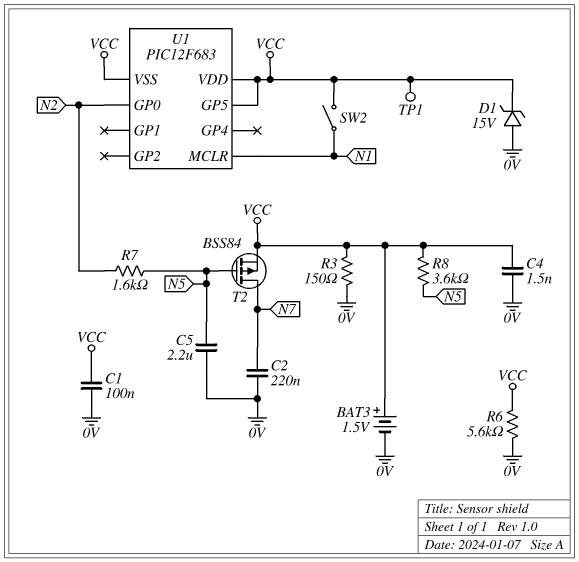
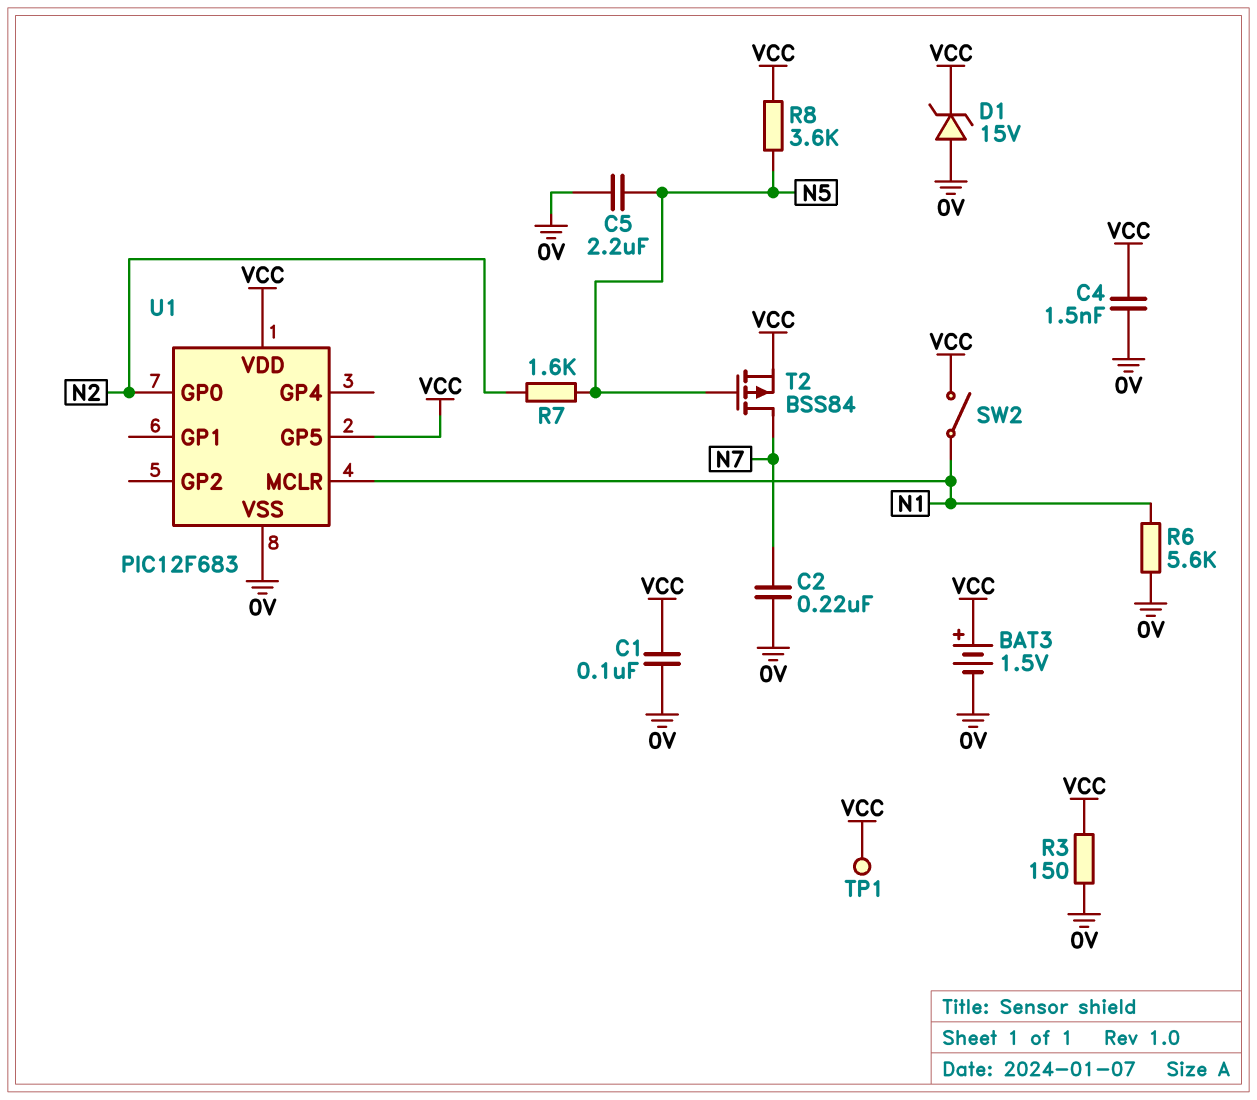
R6: 5.6k (0V, VCC) -> 5.6k (0V, N1)
U1 pin VSS: VCC -> 0V

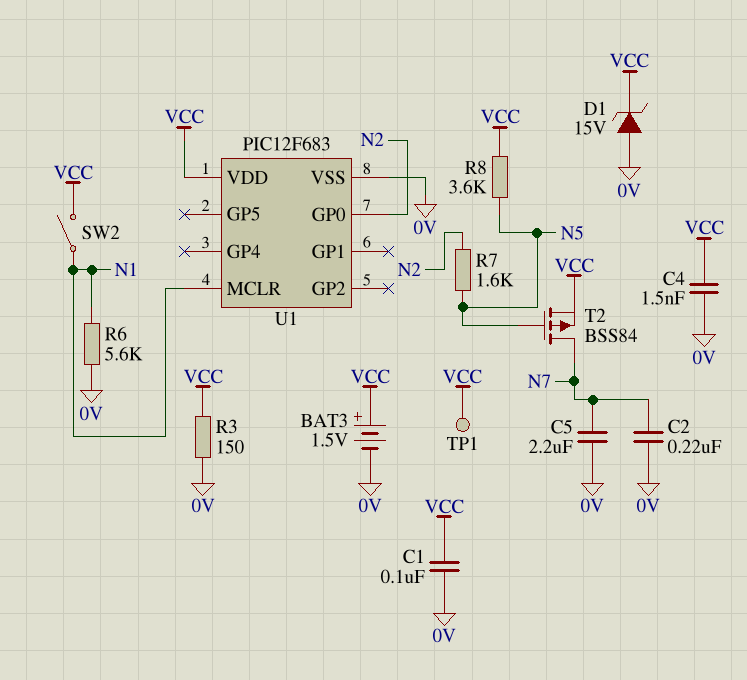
C5: 2.2uF (0V, N5) -> 2.2uF (0V, N7)
U1 pin GP5: VCC -> none

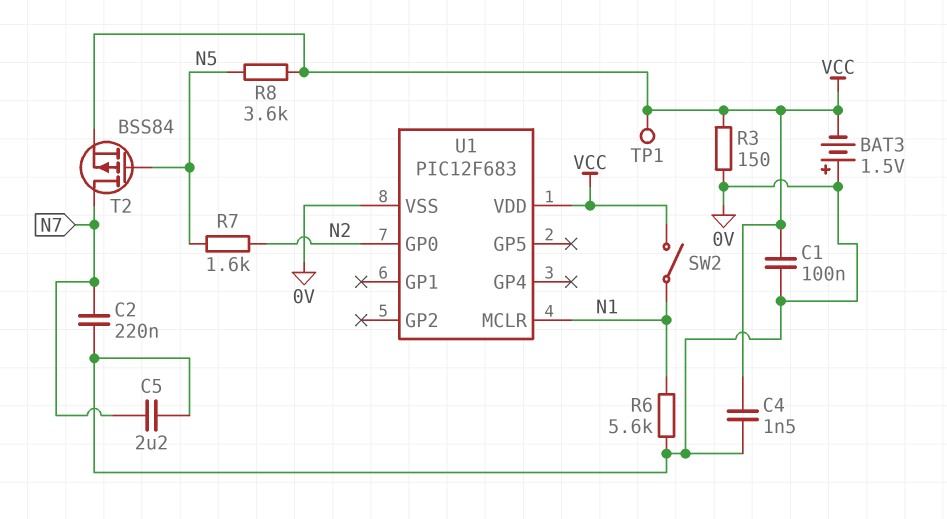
BAT3: 1.5V (plus VCC, minus 0V) -> 1.5V (plus 0V, minus VCC)
D1: zener 15V (A 0V, K VCC) -> none

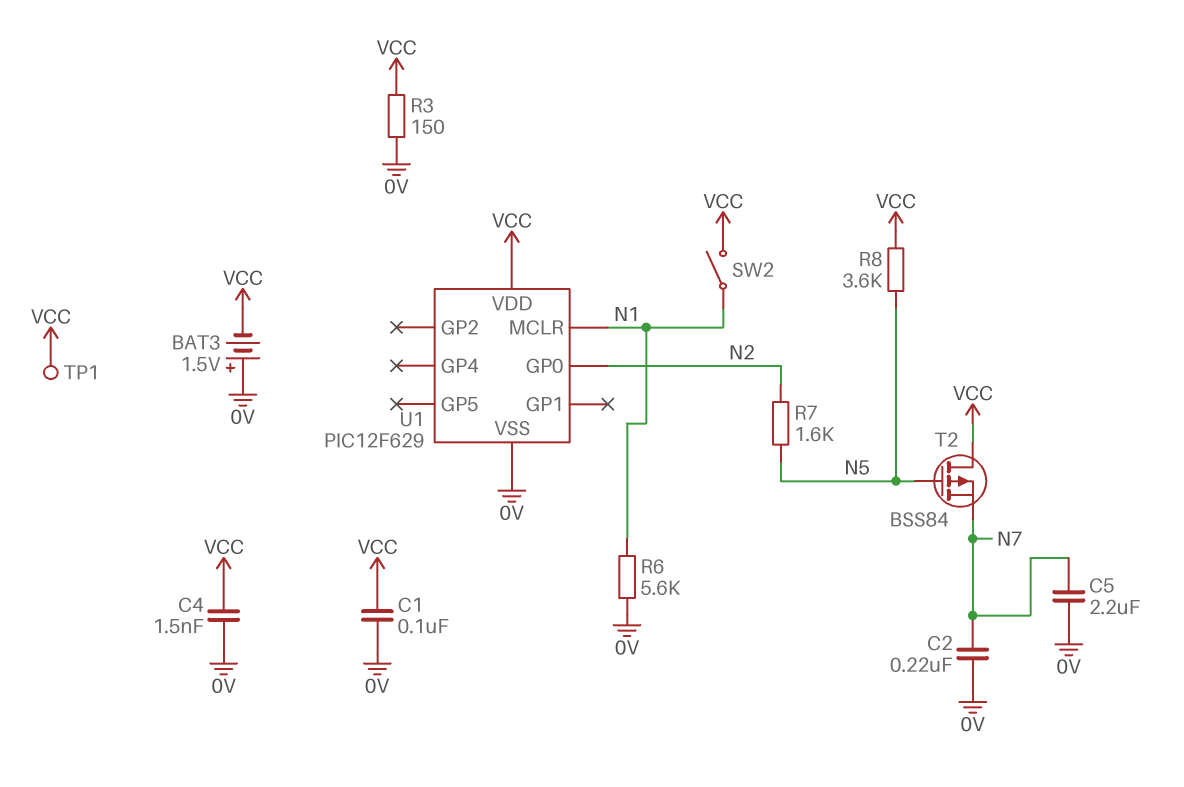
T2: PMOS BSS84 (G N5, D N7, S VCC) -> PMOS BSS84 (G N5, D VCC, S N7)
U1: PIC12F683 -> PIC12F629

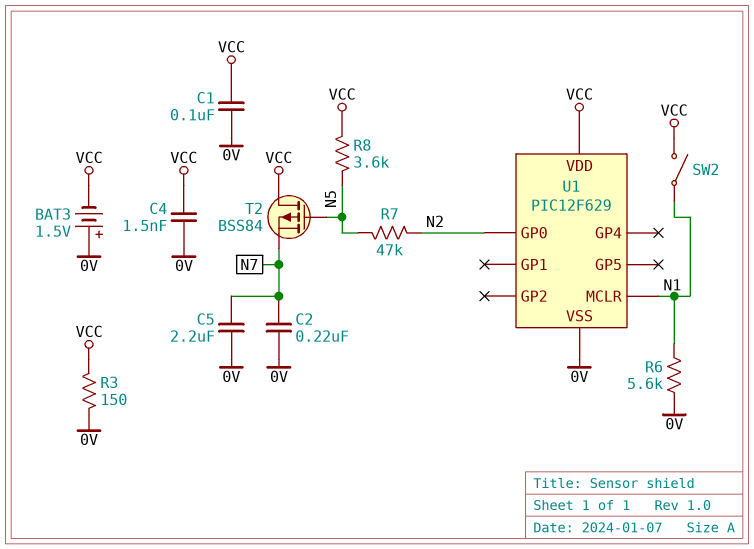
R7: 1.6k (N2, N5) -> 47k (N2, N5)
TP1: test point (VCC) -> none

